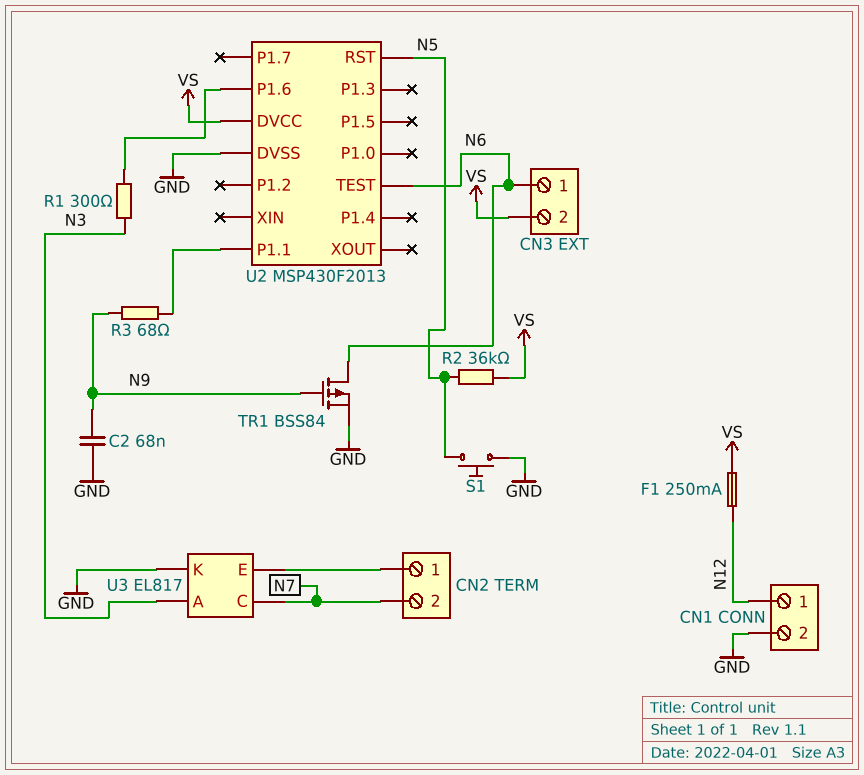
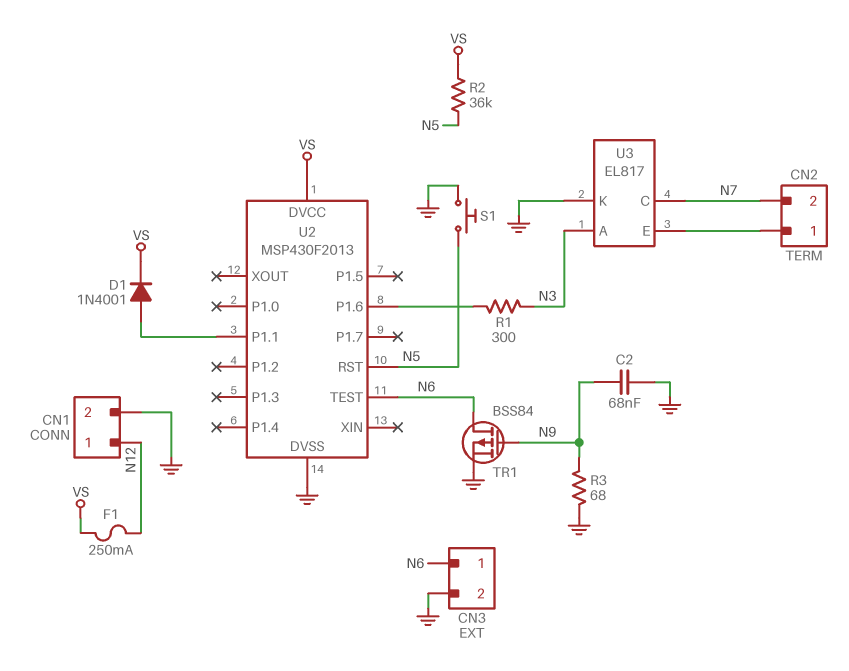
CN3 pin 2: VS -> GND
D1: none -> diode 1N4001 (A U2/P1.1, K VS)
R3: 68 (N9, U2/P1.1) -> 68 (GND, N9)

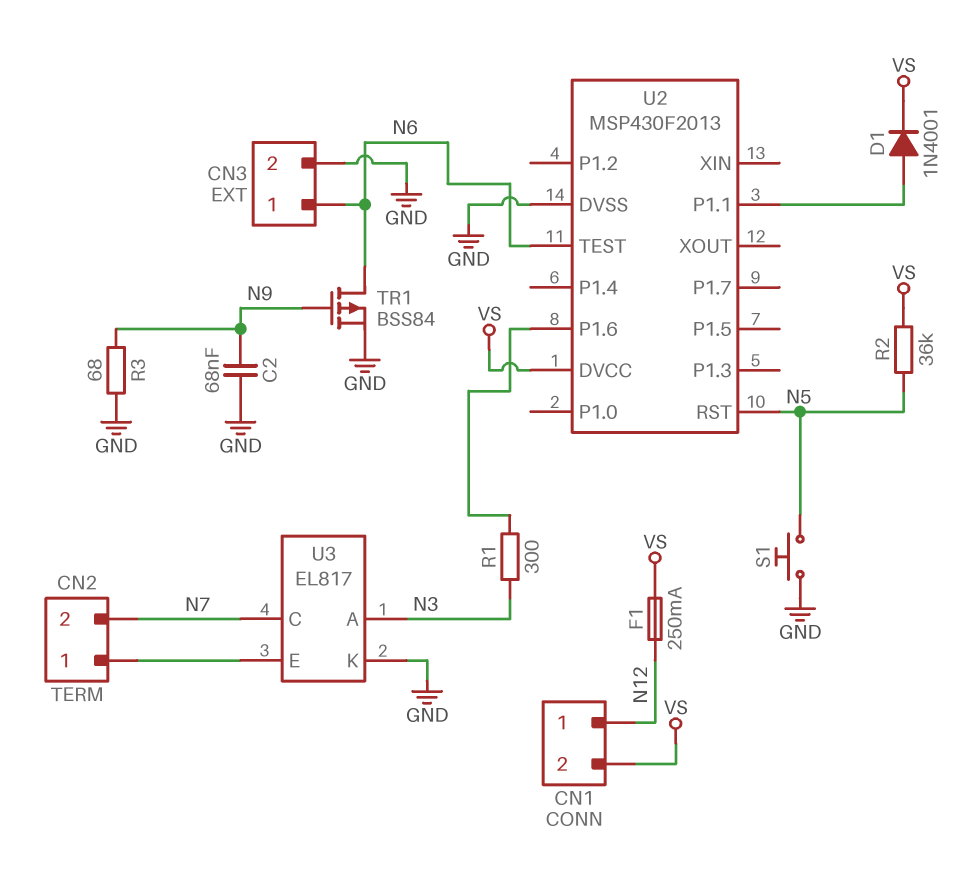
CN1 pin 2: GND -> VS

